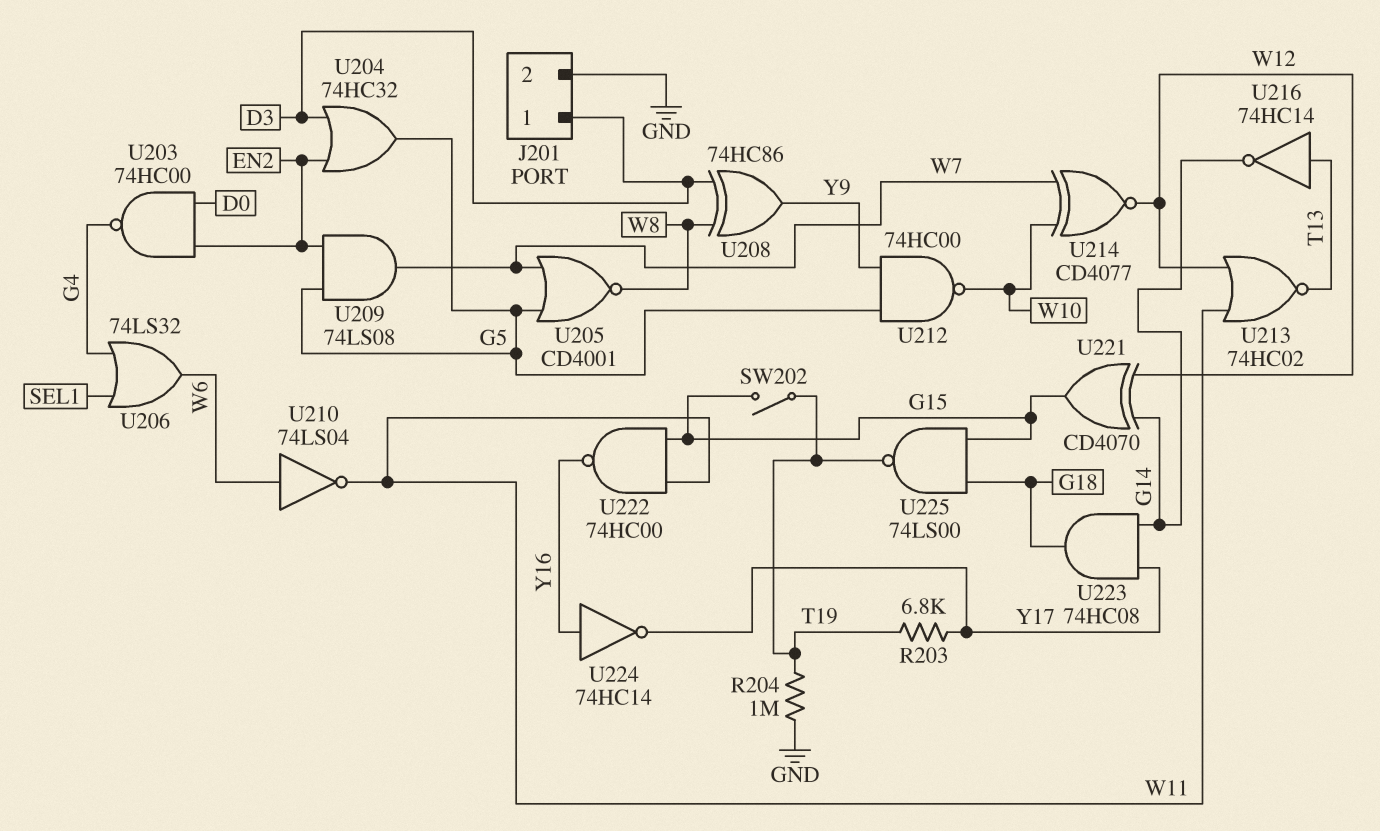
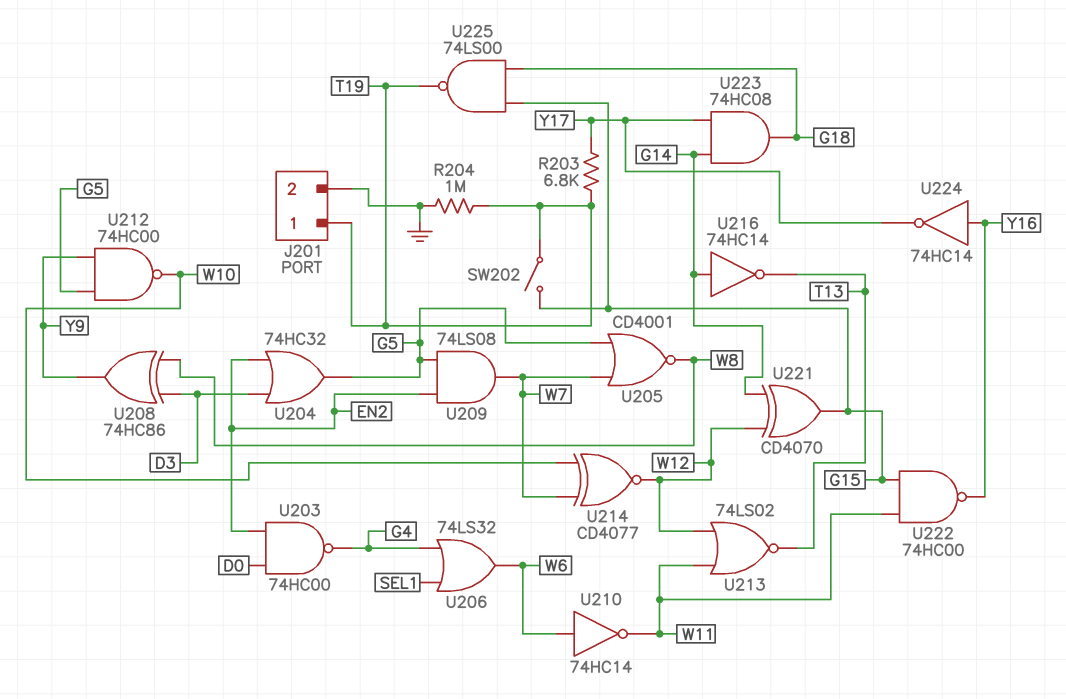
J201 pin 1: D3 -> T19
U210: NOT 74LS04 (in W6, out W11) -> NOT 74HC14 (in W6, out W11)
U213: NOR 74HC02 (in W11, in W12, out T13) -> NOR 74LS02 (in W11, in W12, out T13)
U216: NOT 74HC14 (in T13, out G14) -> NOT 74HC14 (in G14, out T13)

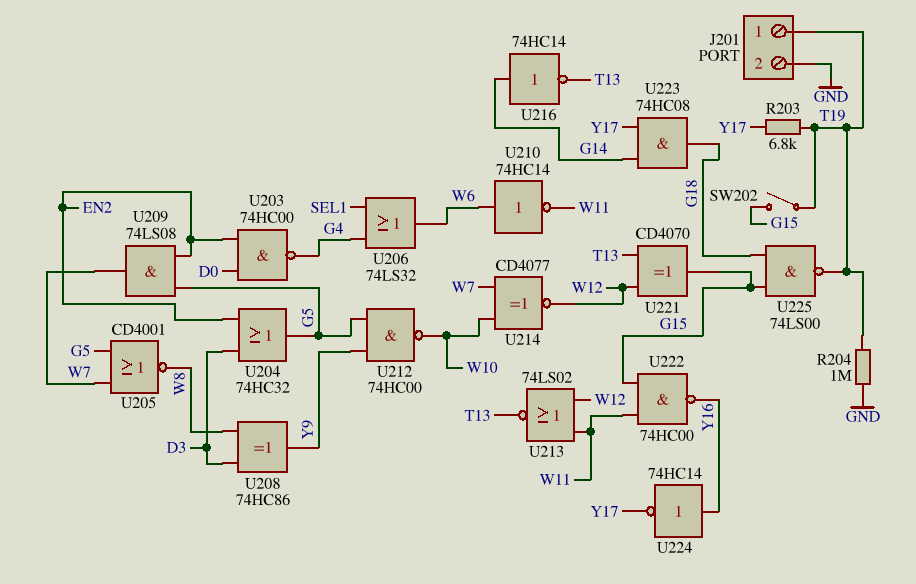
U221: XOR CD4070 (in G14, in W12, out G15) -> XOR CD4070 (in T13, in W12, out G15)

